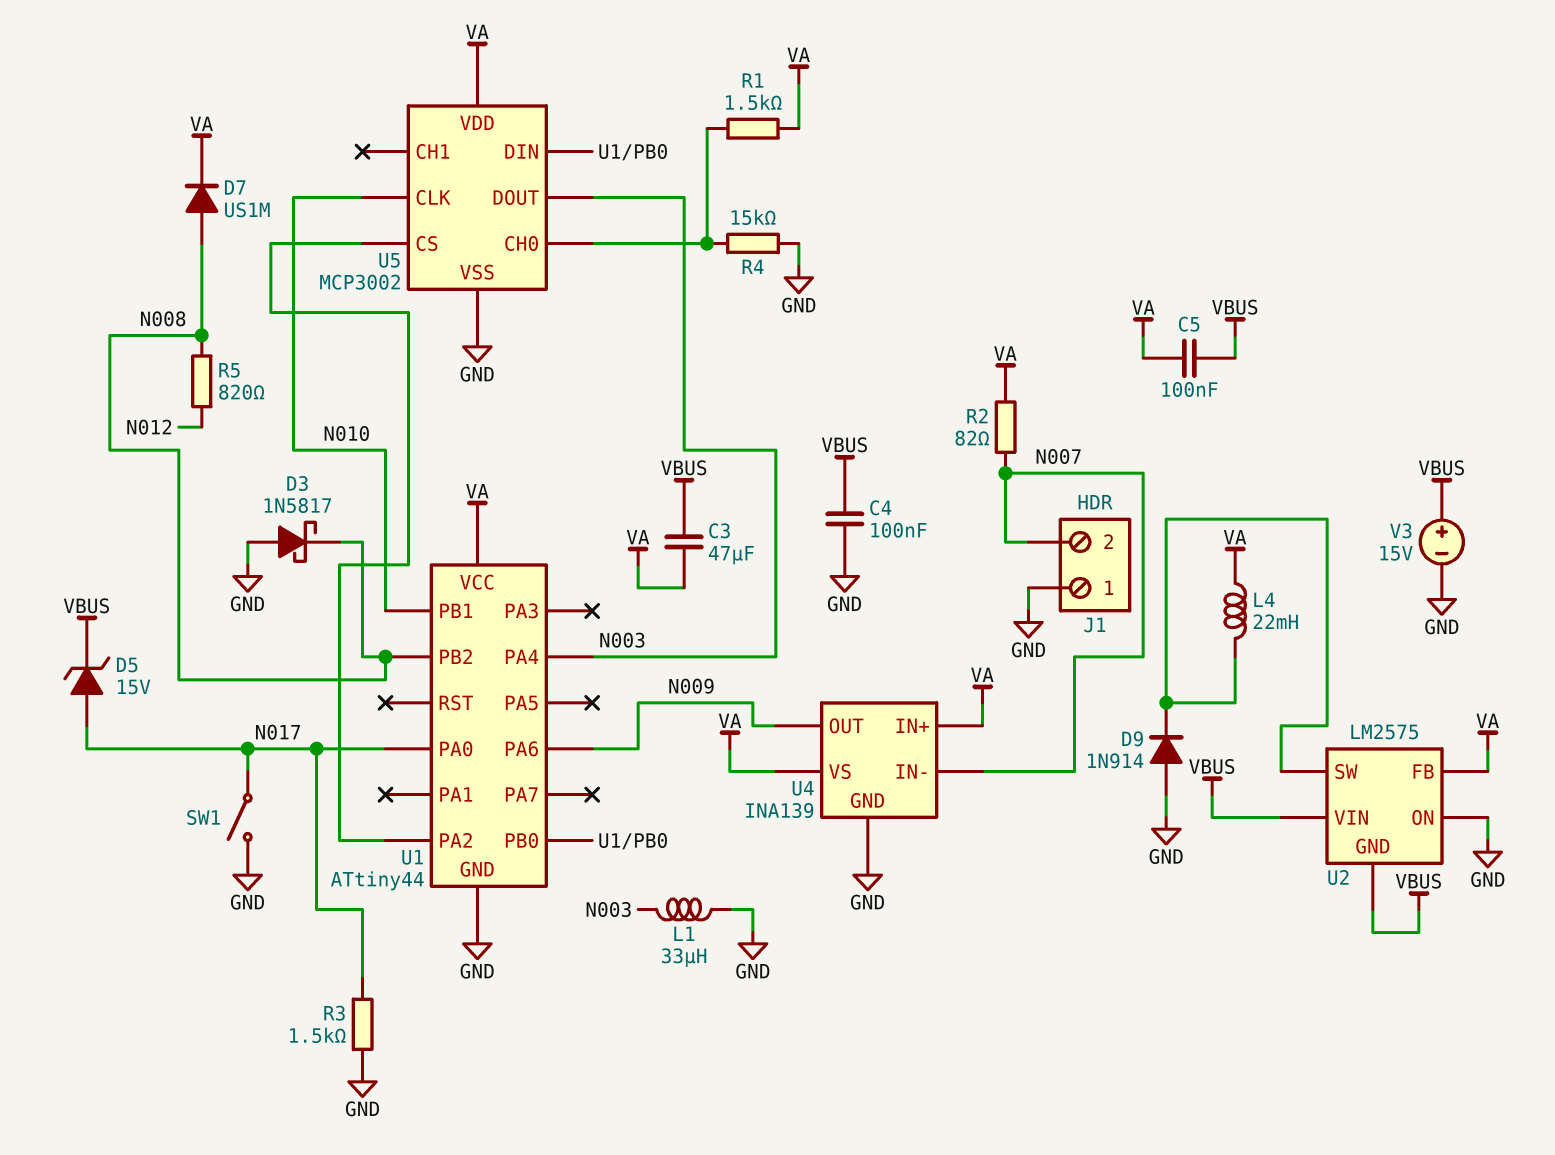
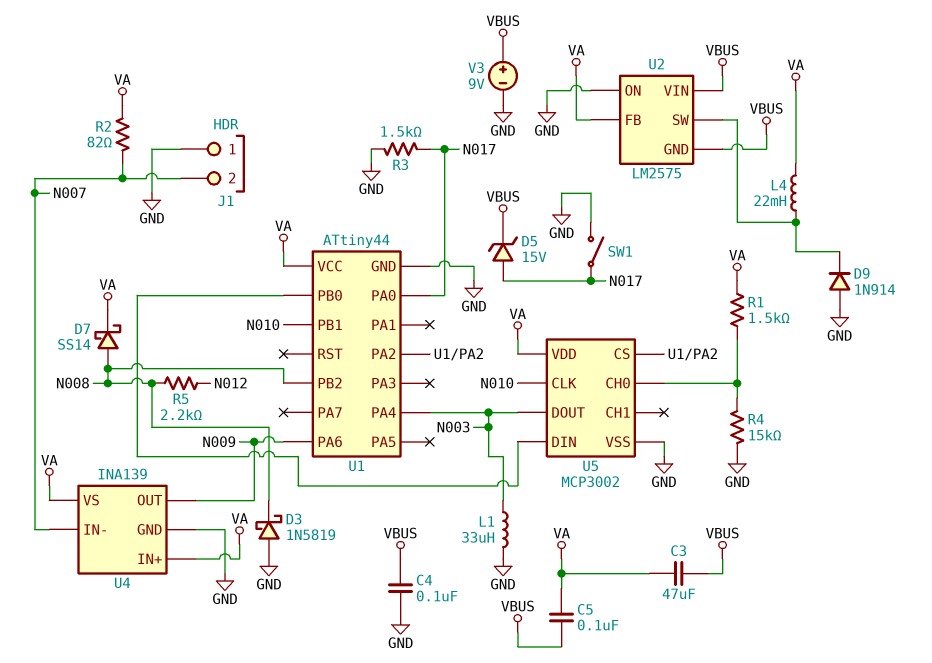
D3: schottky 1N5817 (A GND, K N008) -> schottky 1N5819 (A GND, K N008)
D7: diode US1M (A N008, K VA) -> schottky SS14 (A N008, K VA)
R5: 820 (N008, N012) -> 2.2k (N008, N012)
V3: 15V (plus VBUS, minus GND) -> 9V (plus VBUS, minus GND)

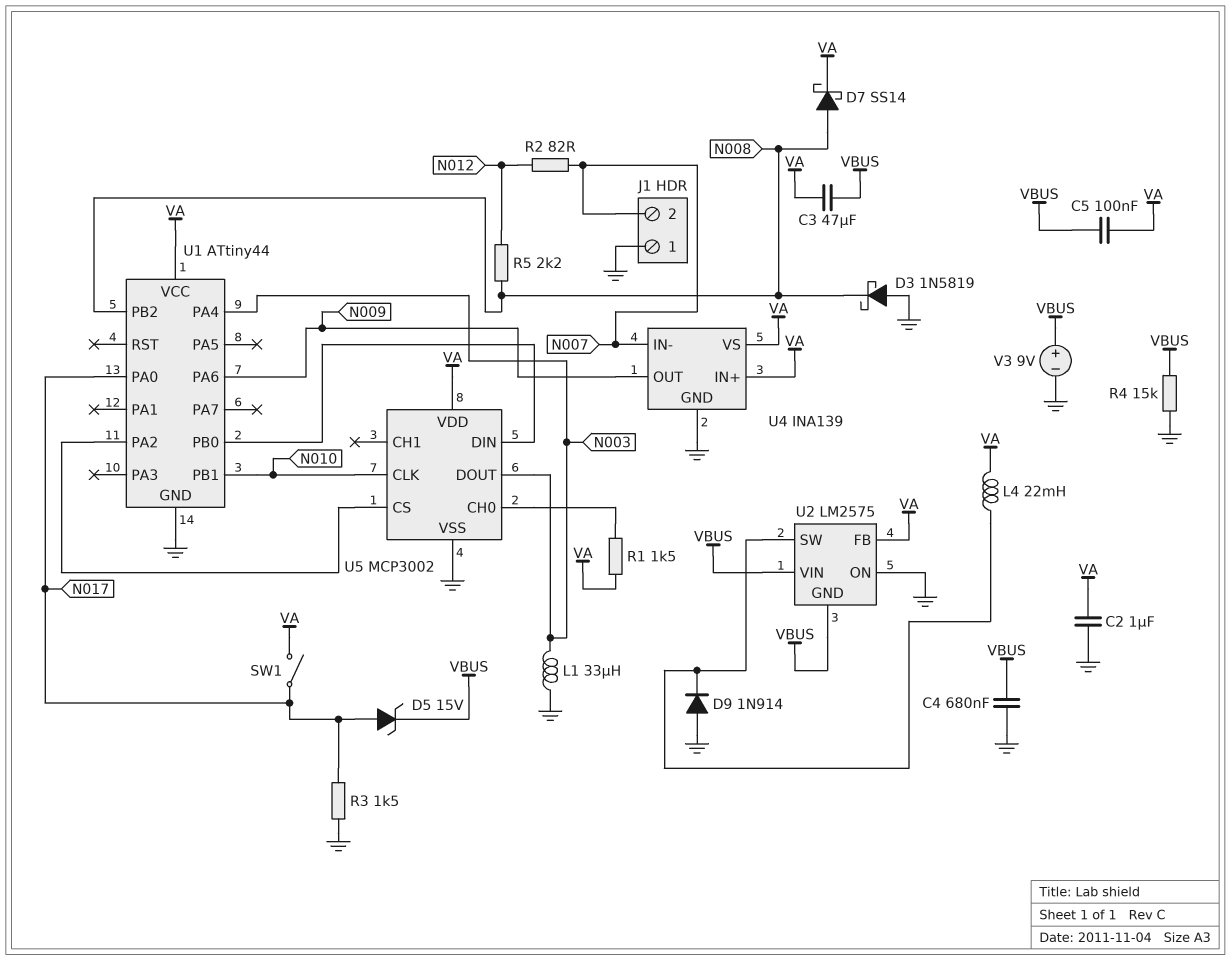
C2: none -> 1uF (GND, VA)
C4: 100nF (GND, VBUS) -> 680nF (GND, VBUS)
R2: 82 (N007, VA) -> 82 (N007, N012)
R4: 15k (GND, U5/CH0) -> 15k (GND, VBUS)
SW1: switch (GND, N017) -> switch (N017, VA)

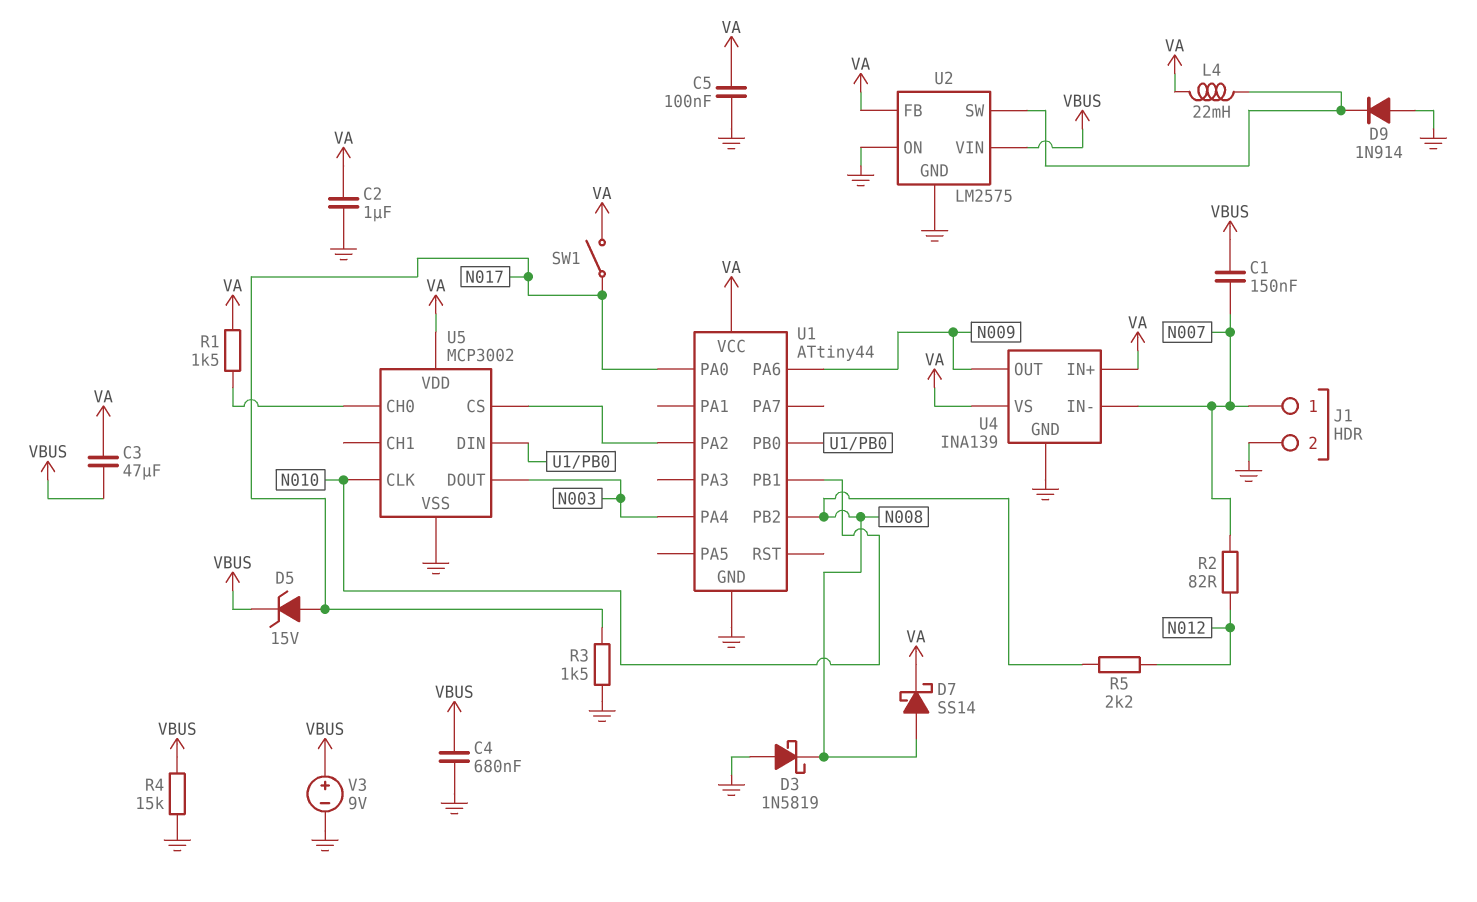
C1: none -> 150nF (N007, VBUS)
C5: 100nF (VA, VBUS) -> 100nF (GND, VA)
J1 pin 1: GND -> N007
J1 pin 2: N007 -> GND
L1: 33uH (GND, N003) -> none
U2 pin GND: VBUS -> GND

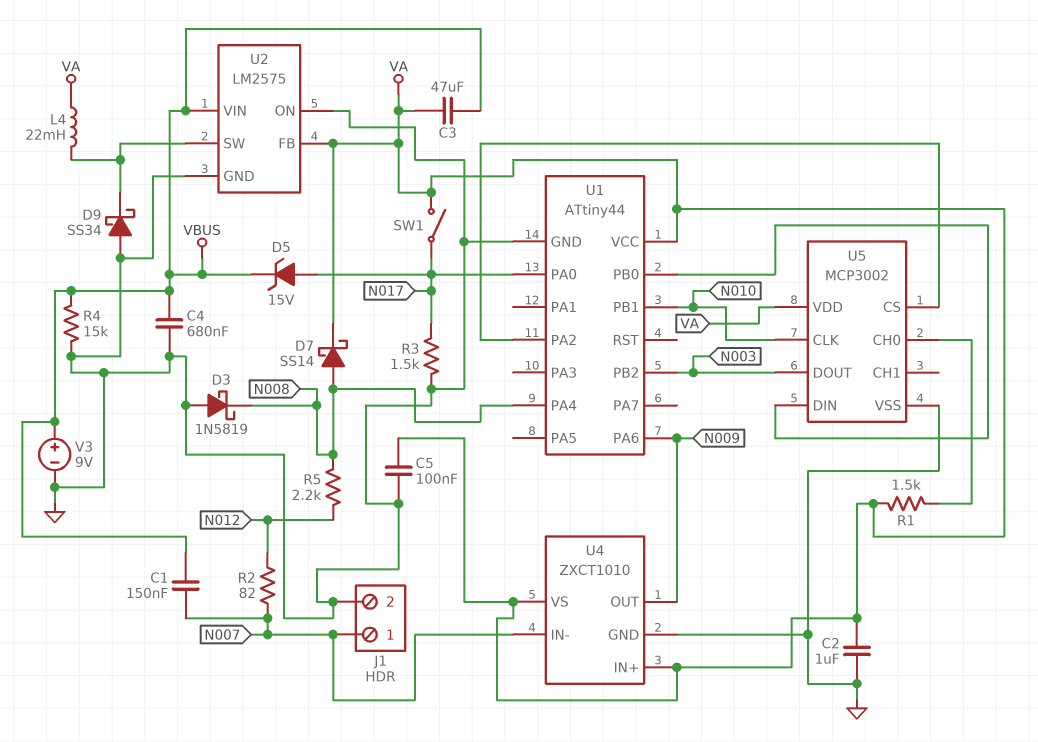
D9: diode 1N914 (A GND, K U2/SW) -> schottky SS34 (A GND, K U2/SW)
U1 pin PA4: N003 -> N008
U1 pin PB2: N008 -> N003
U4: INA139 -> ZXCT1010

